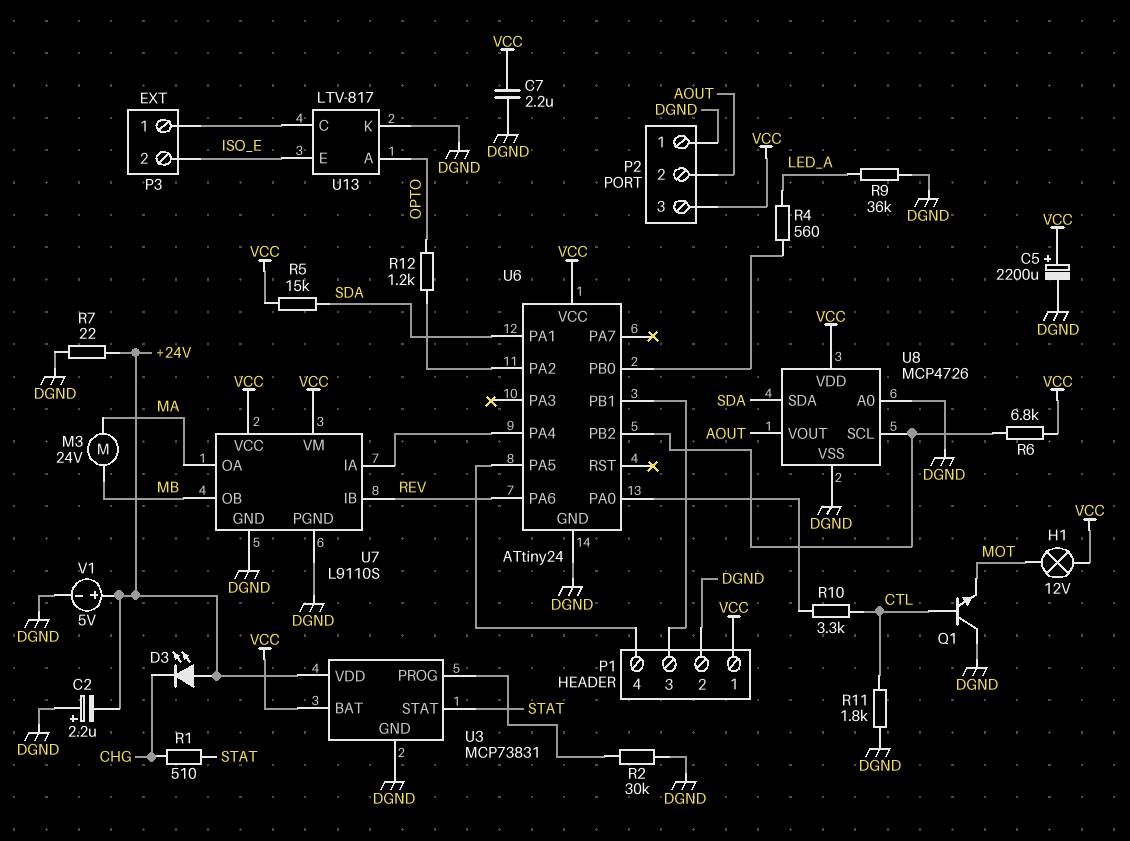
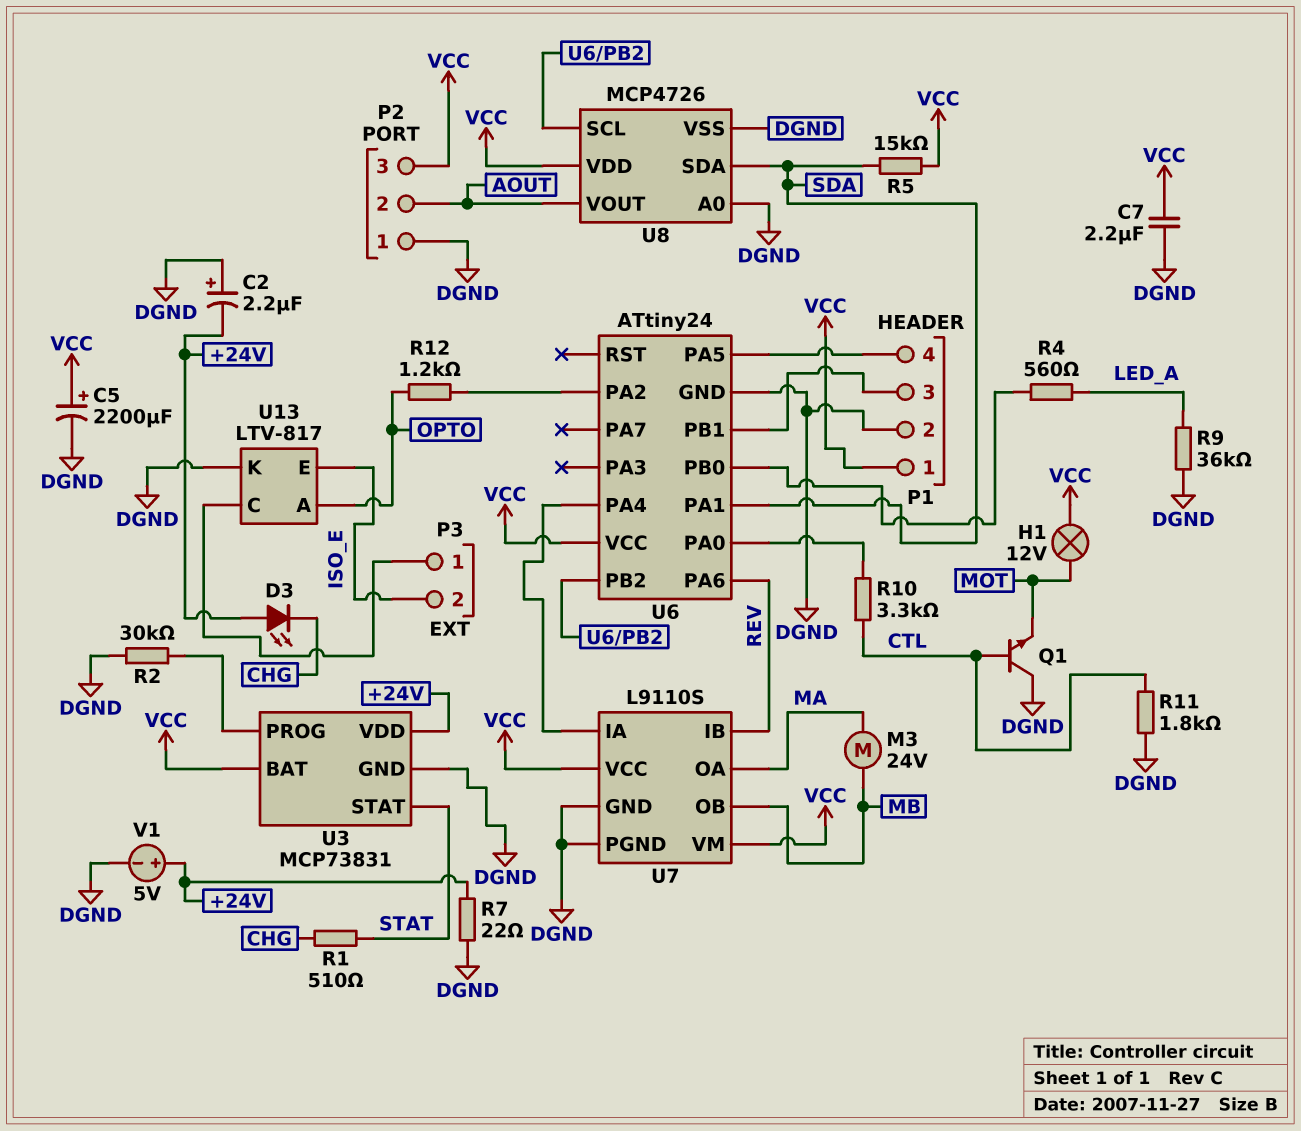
R6: 6.8k (U6/PB2, VCC) -> none

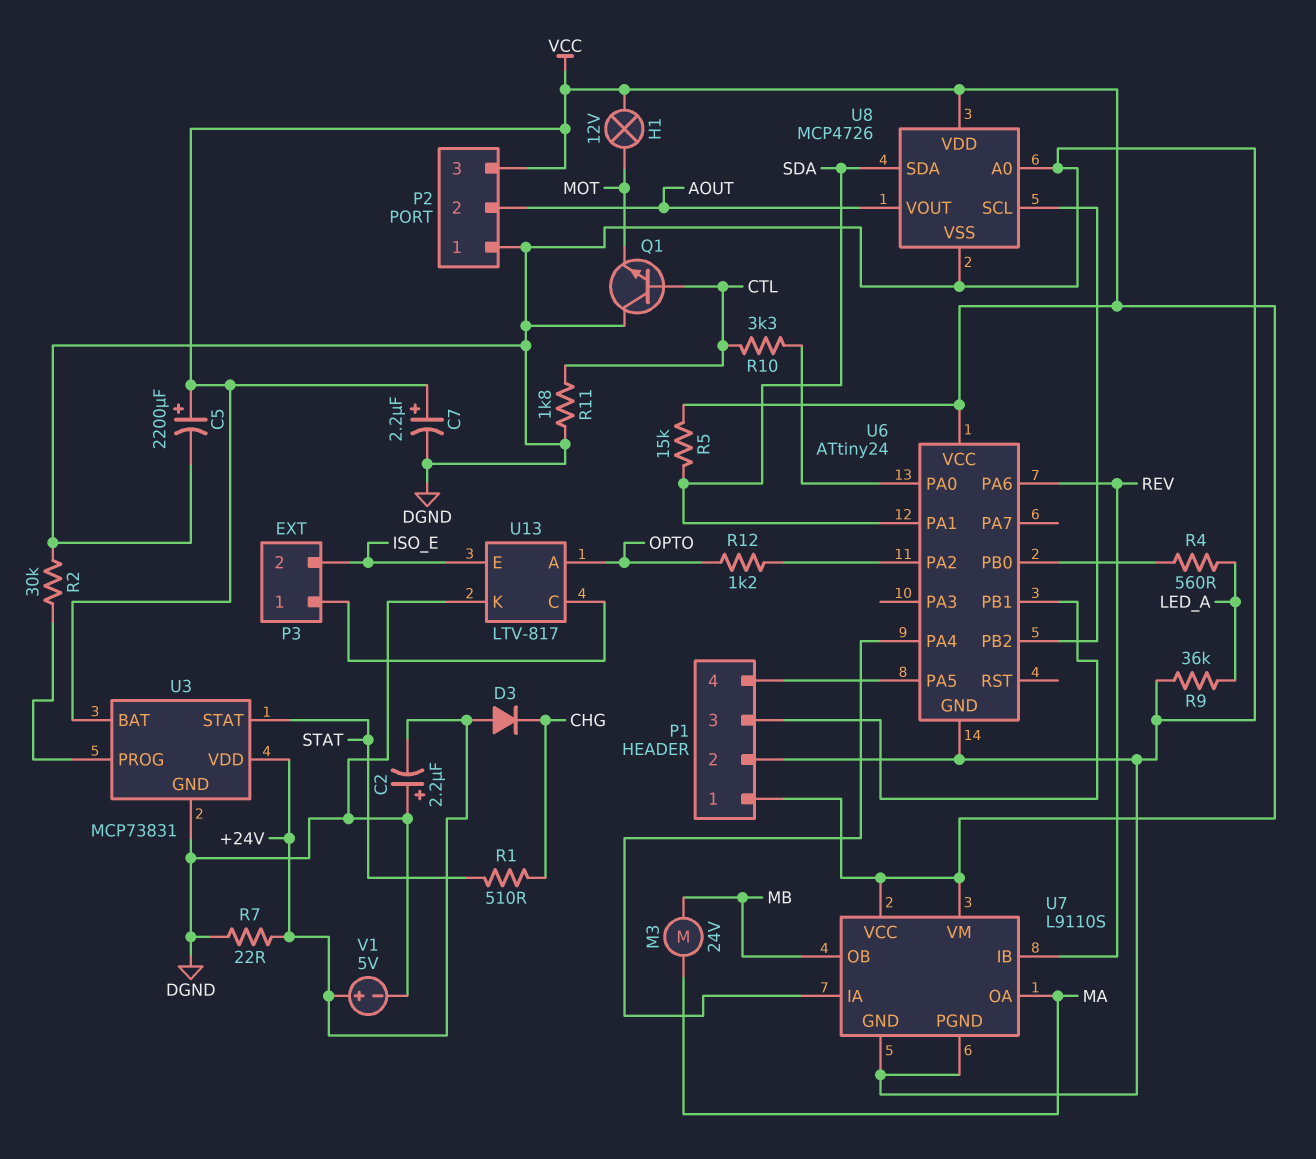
C7: 2.2uF (DGND, VCC) -> 2.2uF (plus VCC, minus DGND)
D3: LED (A +24V, K CHG) -> diode (A +24V, K CHG)

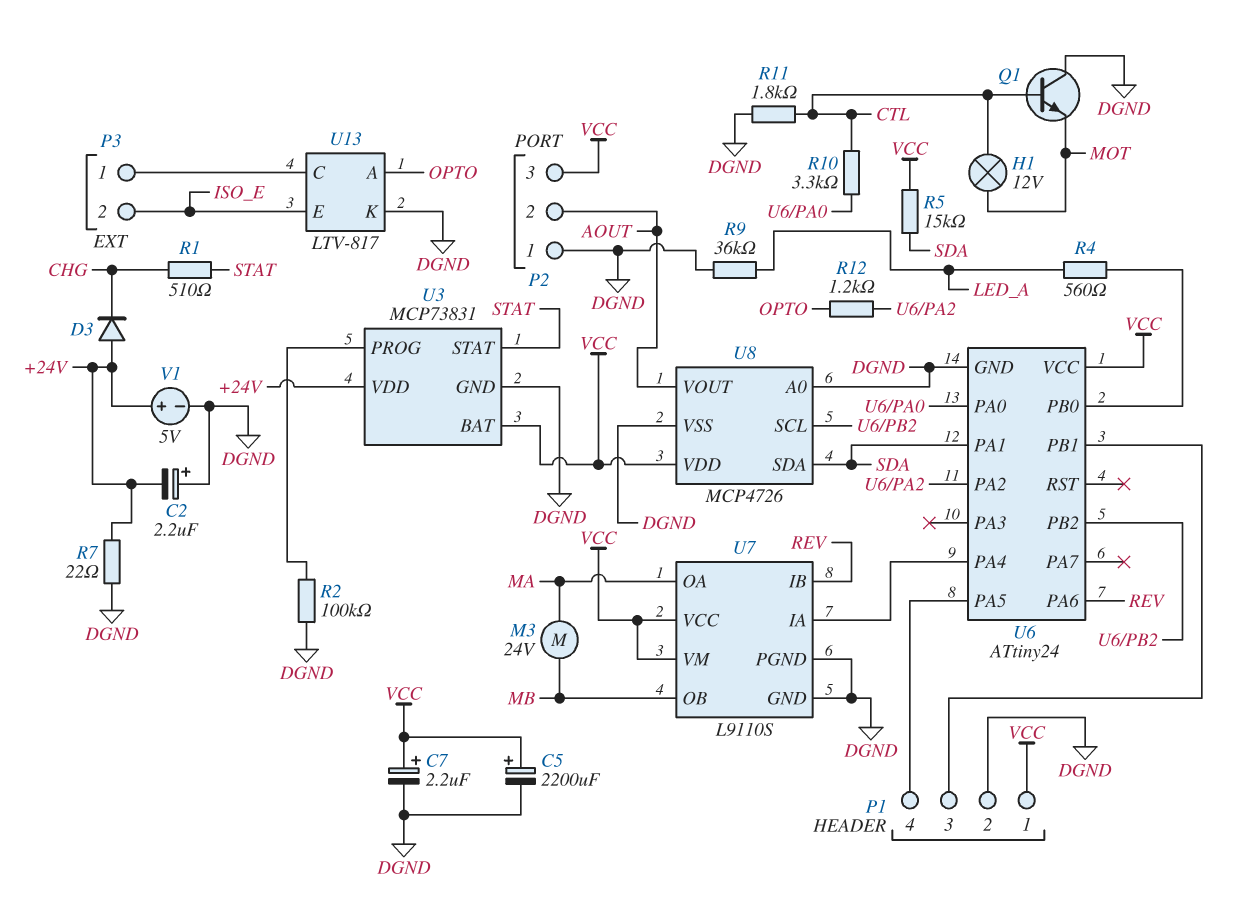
H1: lamp 12V (MOT, VCC) -> lamp 12V (CTL, MOT)
R2: 30k (DGND, U3/PROG) -> 100k (DGND, U3/PROG)

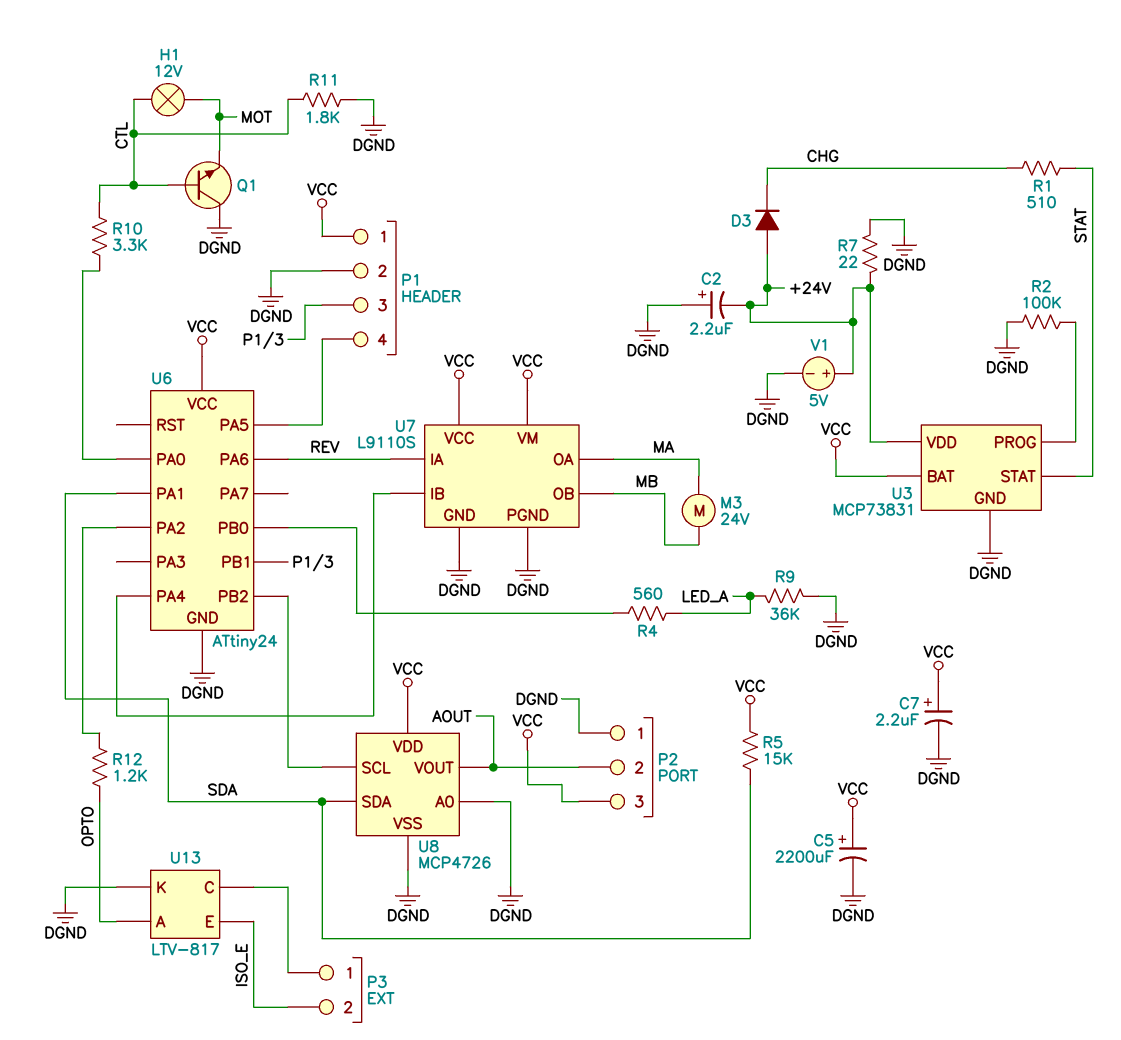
U7 pin IA: U6/PA4 -> REV
U7 pin IB: REV -> U6/PA4

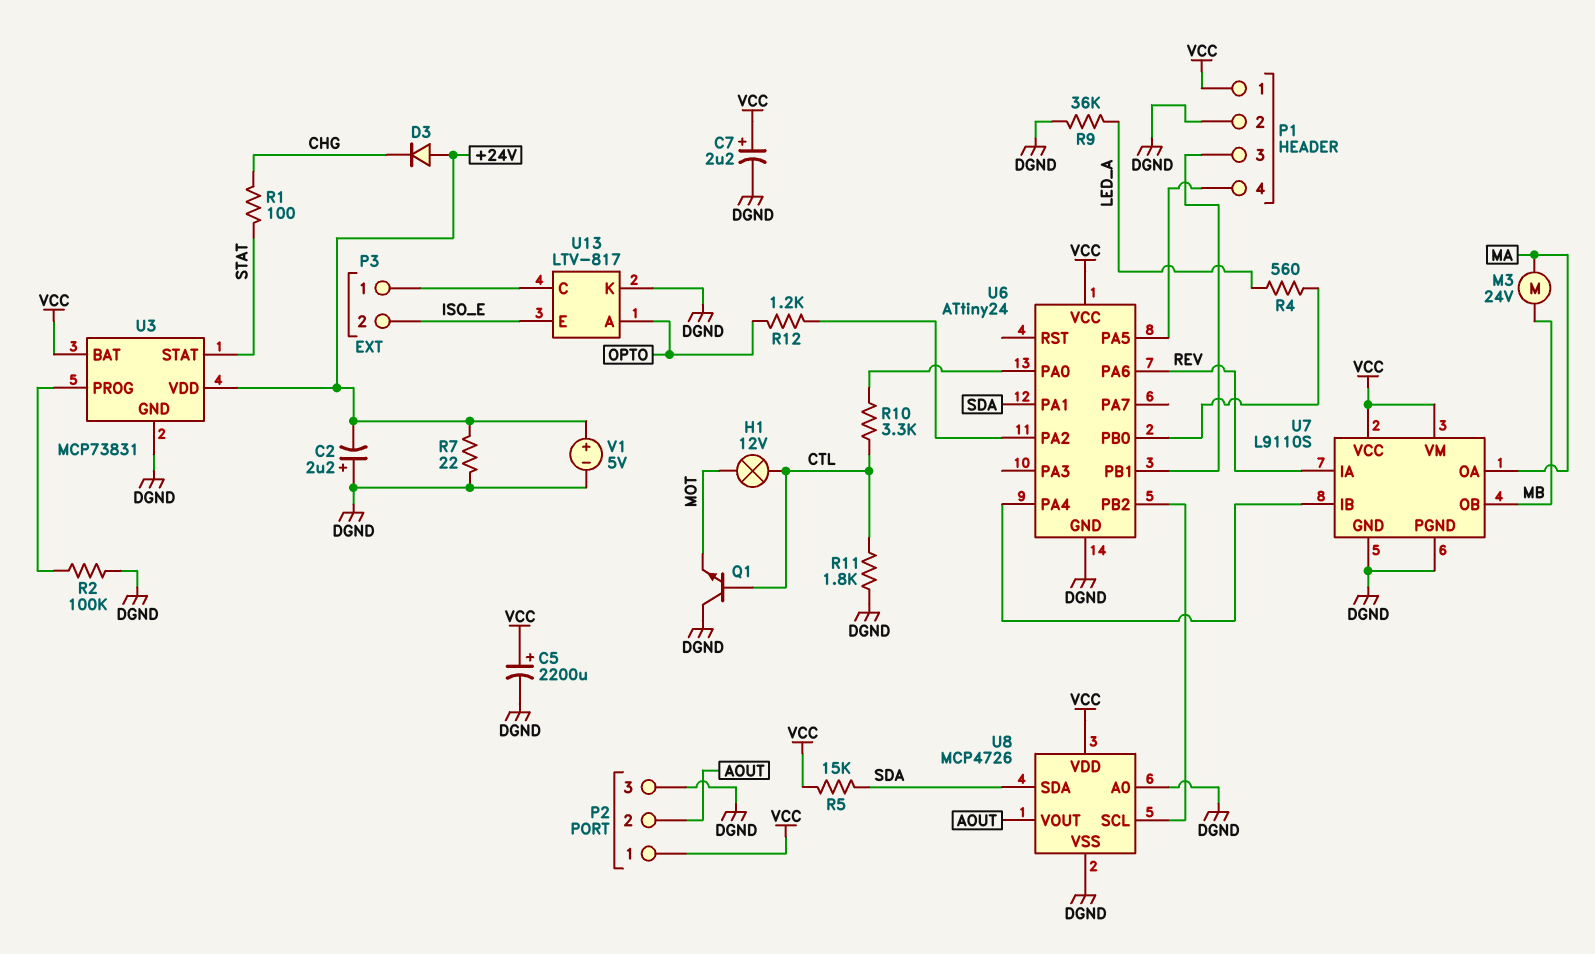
P2 pin 1: DGND -> VCC
P2 pin 3: VCC -> DGND
R1: 510 (CHG, STAT) -> 100 (CHG, STAT)

